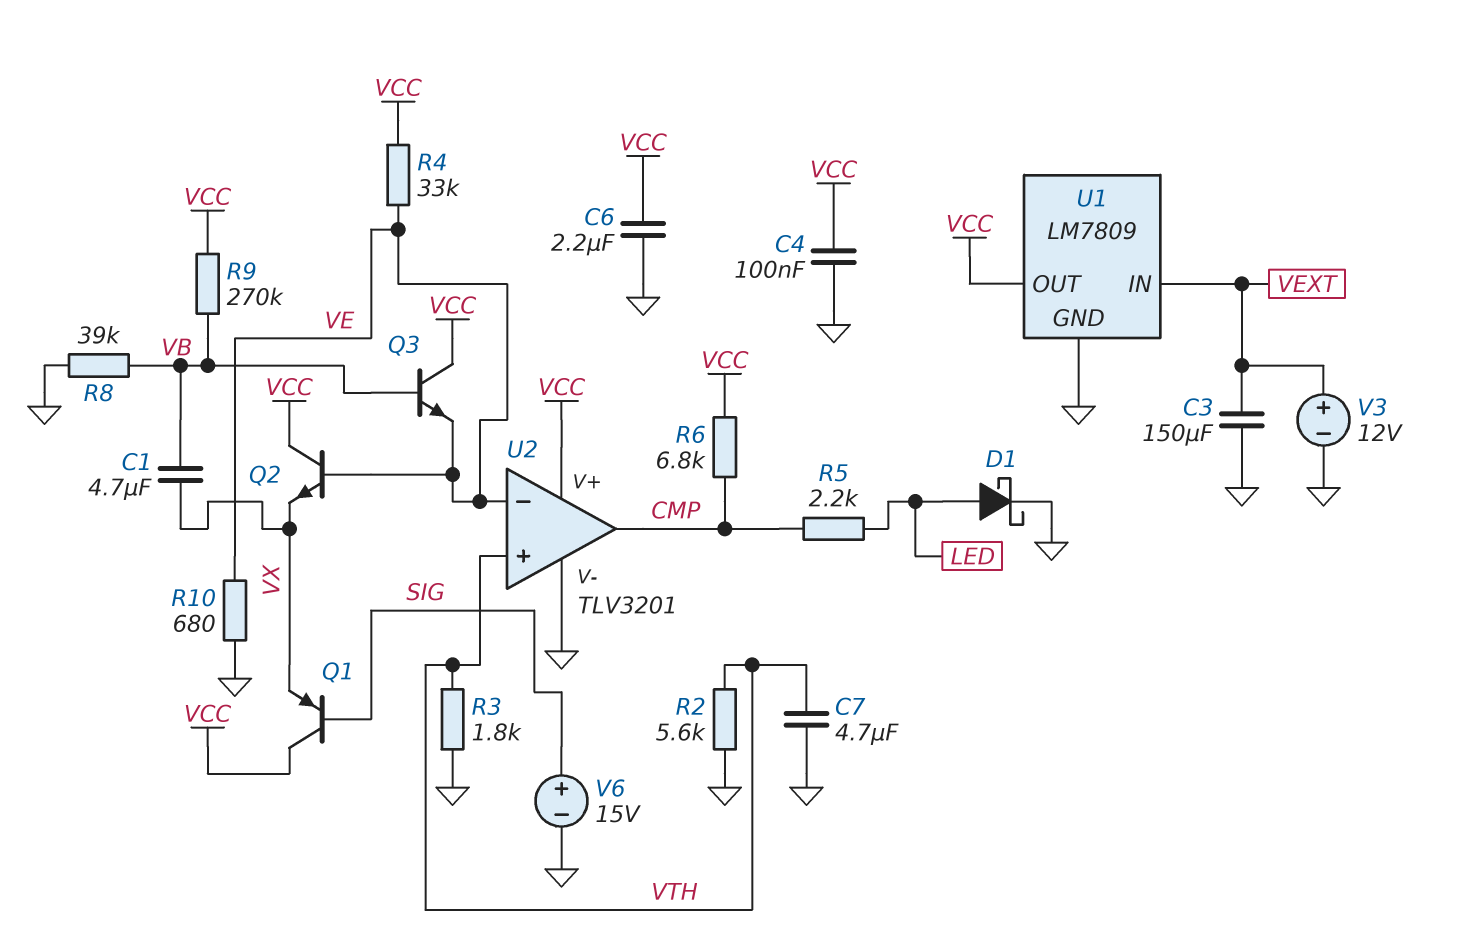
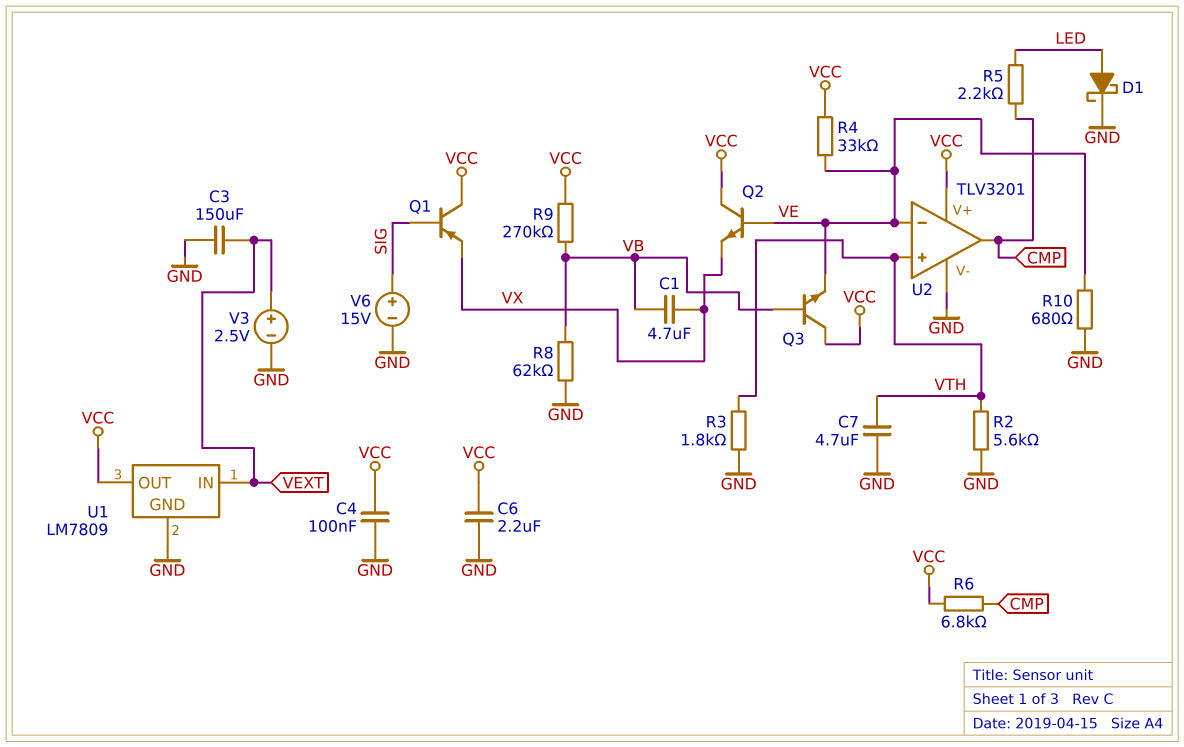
R8: 39k (GND, VB) -> 62k (GND, VB)
V3: 12V (plus VEXT, minus GND) -> 2.5V (plus VEXT, minus GND)

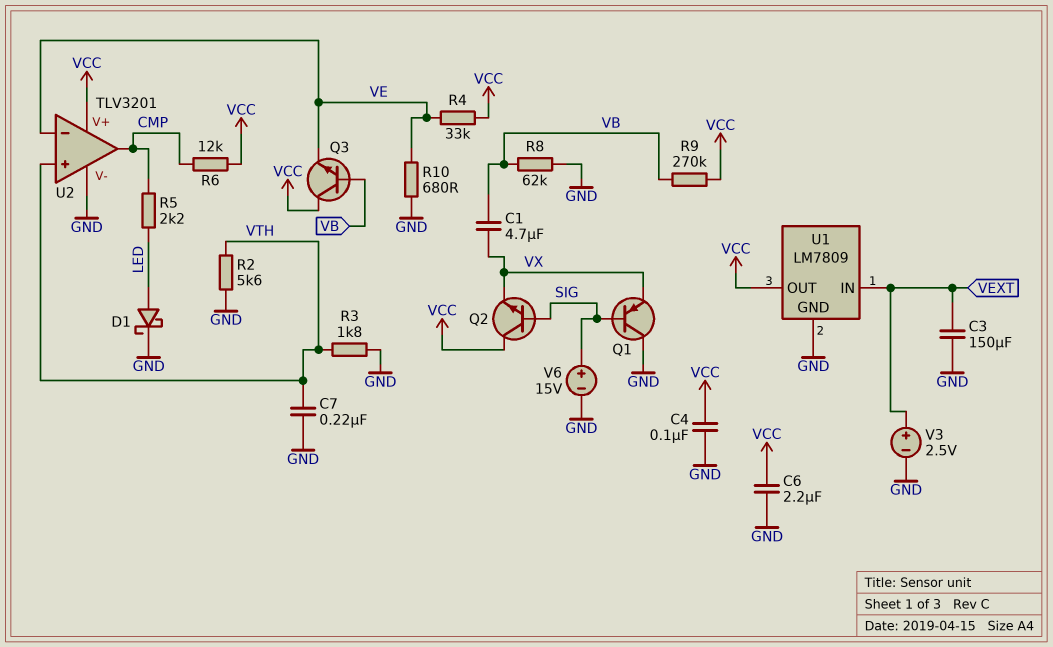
C7: 4.7uF (GND, VTH) -> 220nF (GND, VTH)
Q1: PNP (B SIG, C VCC, E VX) -> PNP (B SIG, C GND, E VX)
Q2: NPN (B VE, C VCC, E VX) -> NPN (B SIG, C VCC, E VX)
R6: 6.8k (CMP, VCC) -> 12k (CMP, VCC)

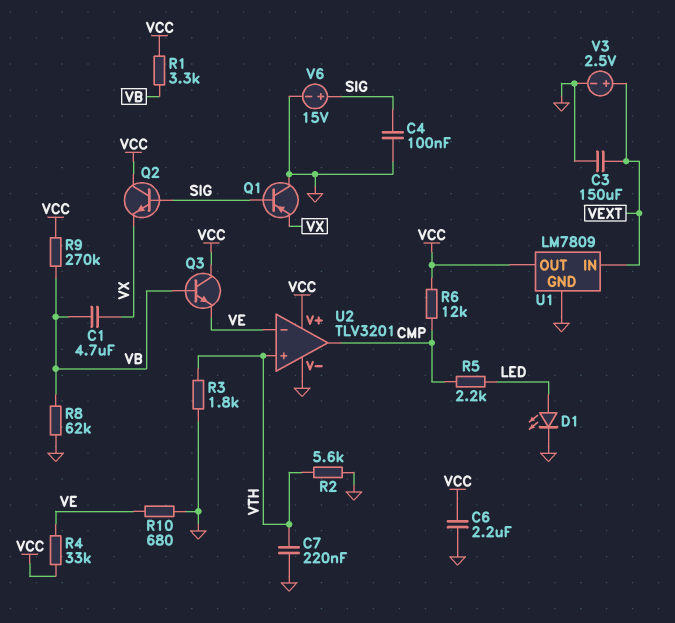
C4: 100nF (GND, VCC) -> 100nF (GND, SIG)
D1: schottky (A LED, K GND) -> LED (A LED, K GND)
R1: none -> 3.3k (VB, VCC)

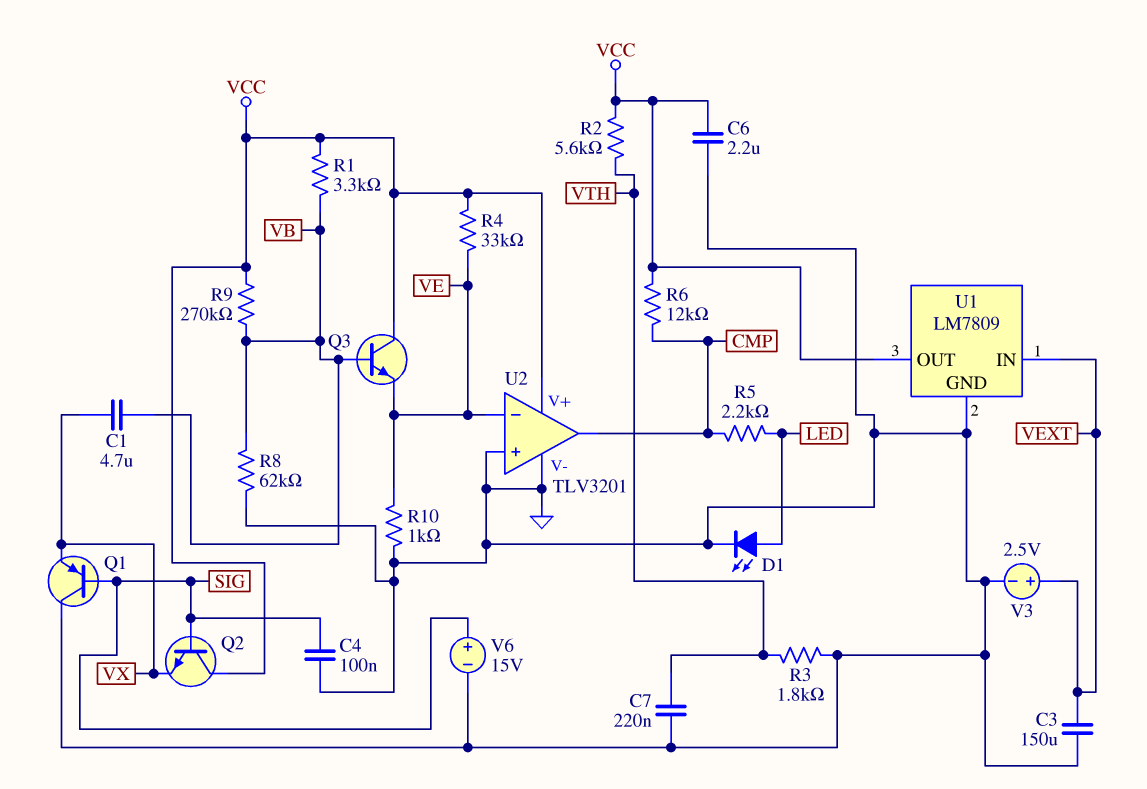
R2: 5.6k (GND, VTH) -> 5.6k (VCC, VTH)
R10: 680 (GND, VE) -> 1k (GND, VE)
U2 pin in+: VTH -> GND

